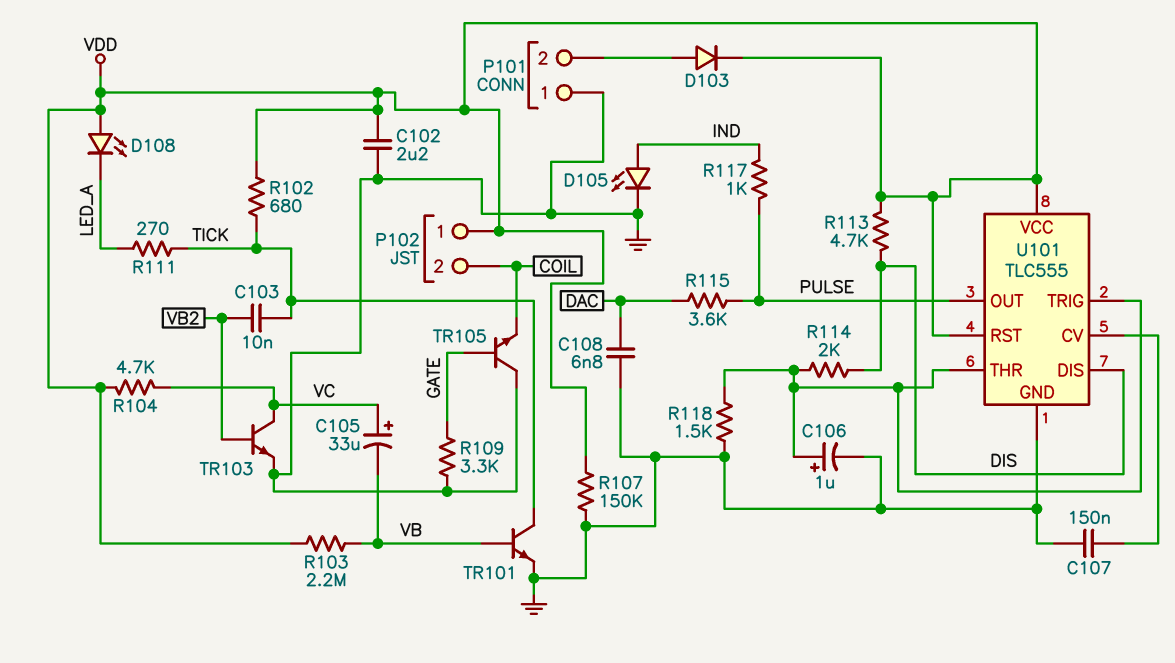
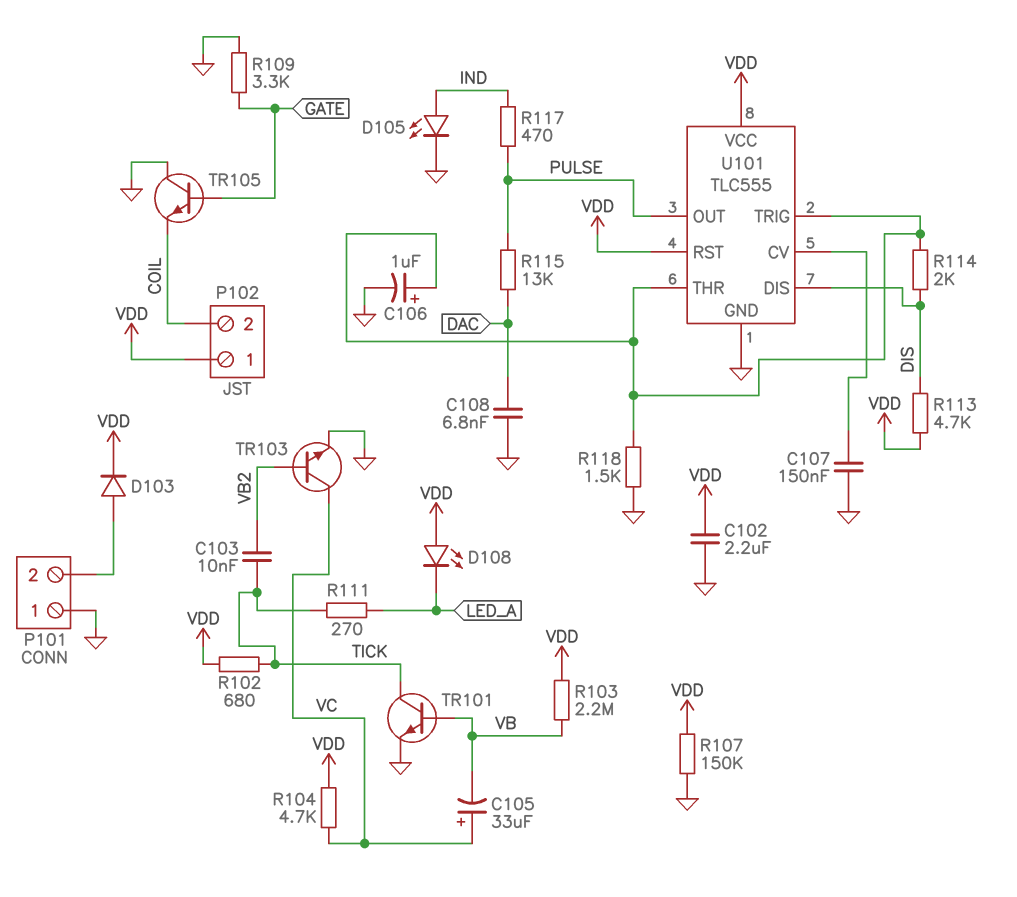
R115: 3.6k (DAC, PULSE) -> 13k (DAC, PULSE)
R117: 1k (IND, PULSE) -> 470 (IND, PULSE)

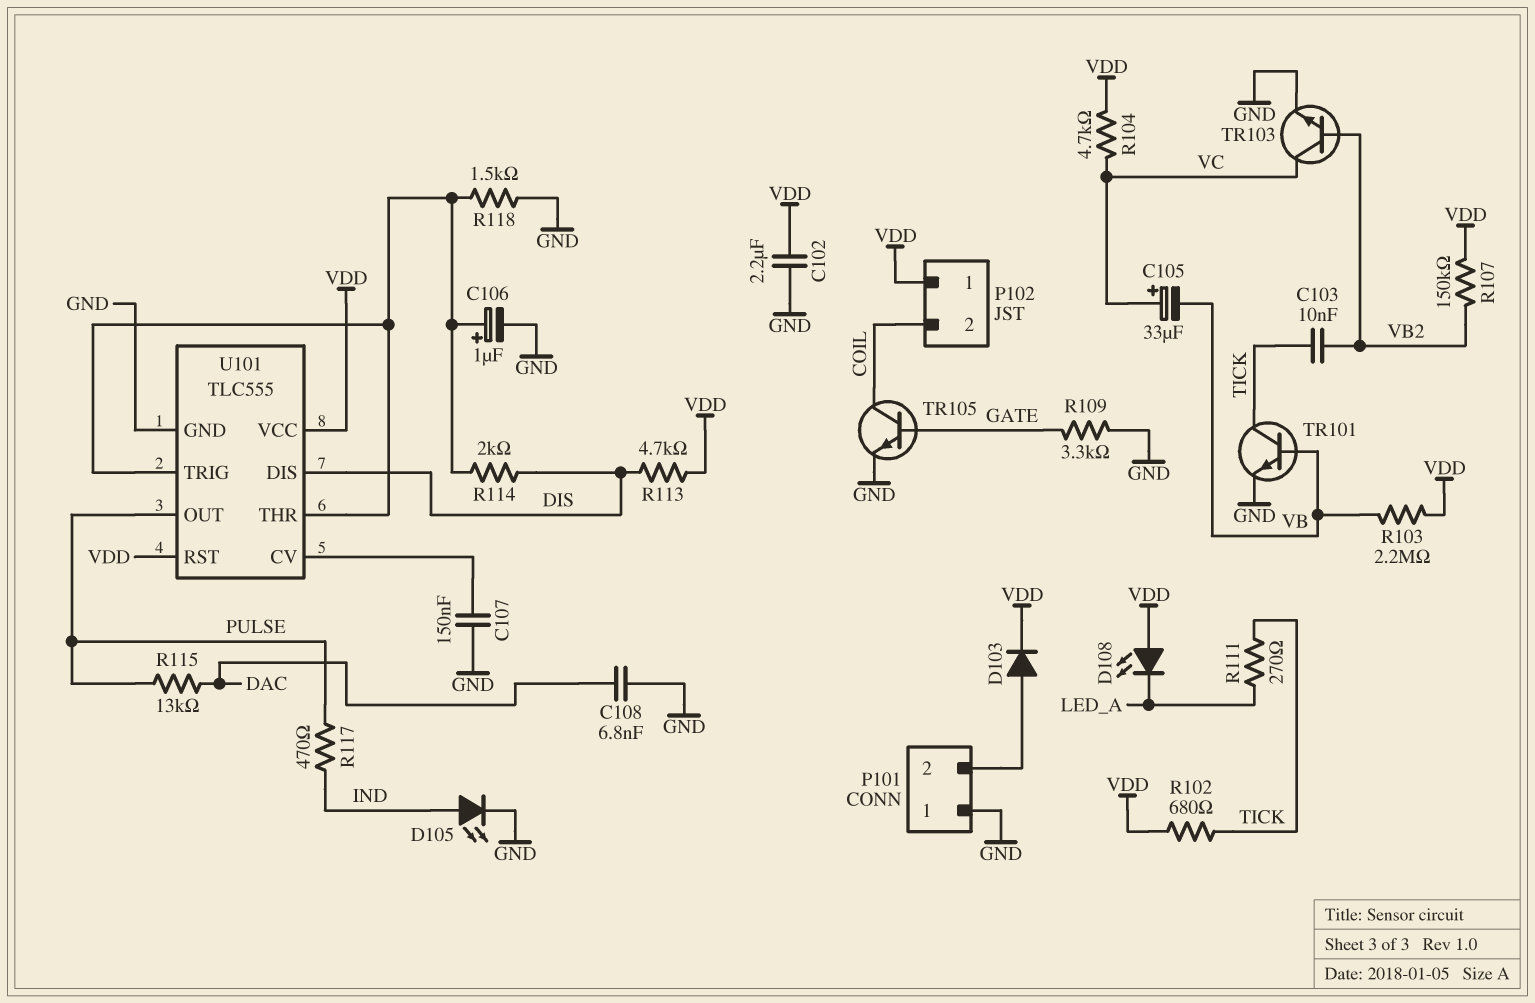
R107: 150k (GND, VDD) -> 150k (VB2, VDD)
TR105: NPN (B GATE, C GND, E COIL) -> NPN (B GATE, C COIL, E GND)

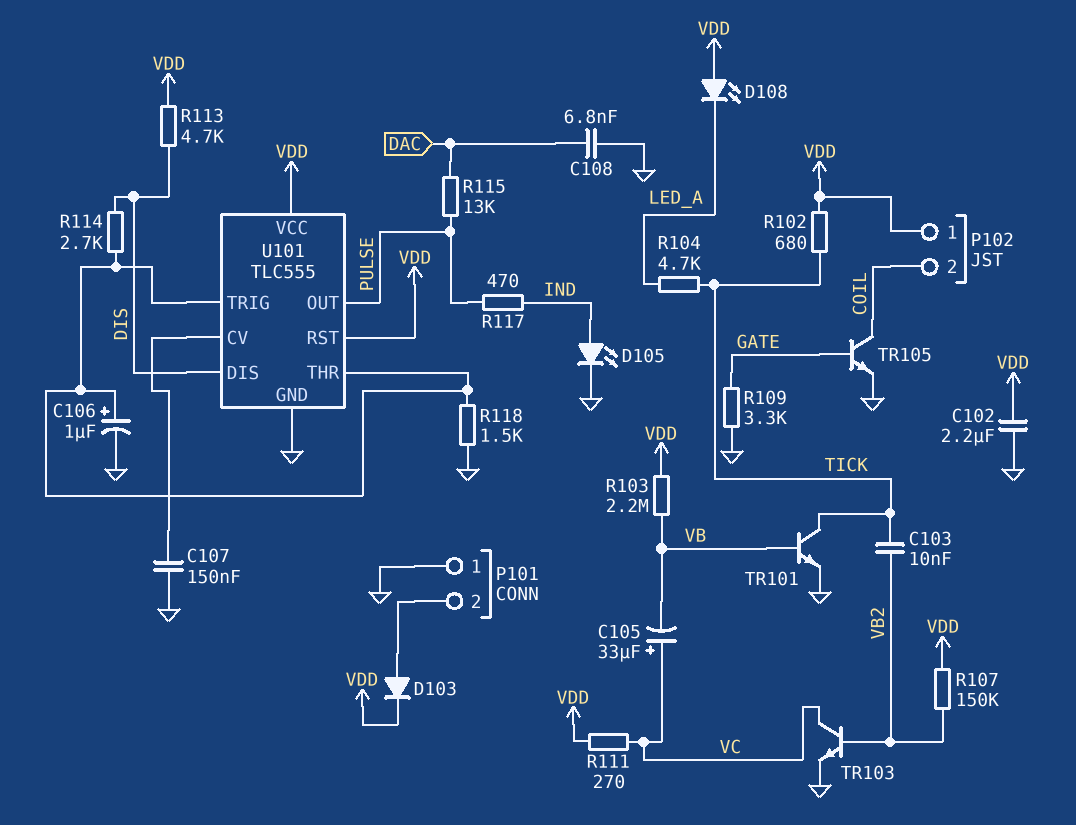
R104: 4.7k (VC, VDD) -> 4.7k (LED_A, TICK)
R111: 270 (LED_A, TICK) -> 270 (VC, VDD)
R114: 2k (DIS, U101/THR) -> 2.7k (DIS, U101/THR)

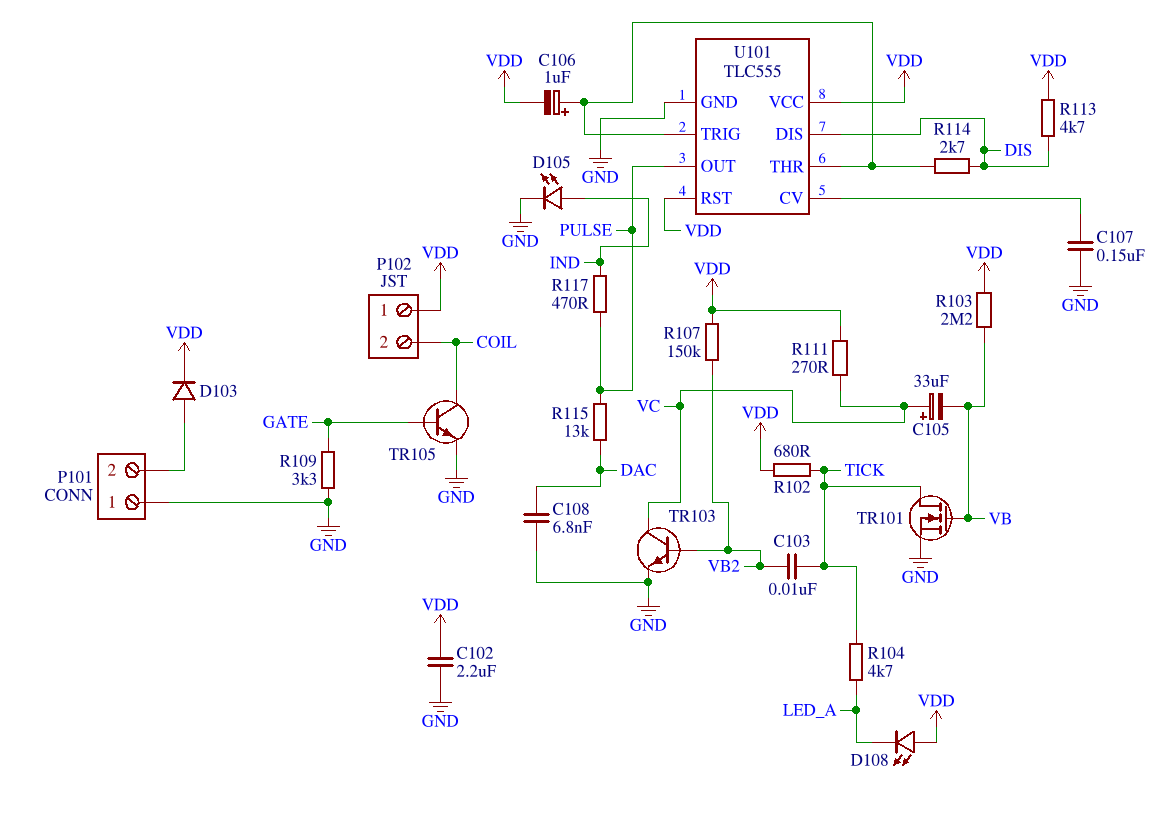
C106: 1uF (plus U101/THR, minus GND) -> 1uF (plus U101/THR, minus VDD)
R118: 1.5k (GND, U101/THR) -> none
TR101: NPN (B VB, C TICK, E GND) -> NMOS (G VB, D TICK, S GND)

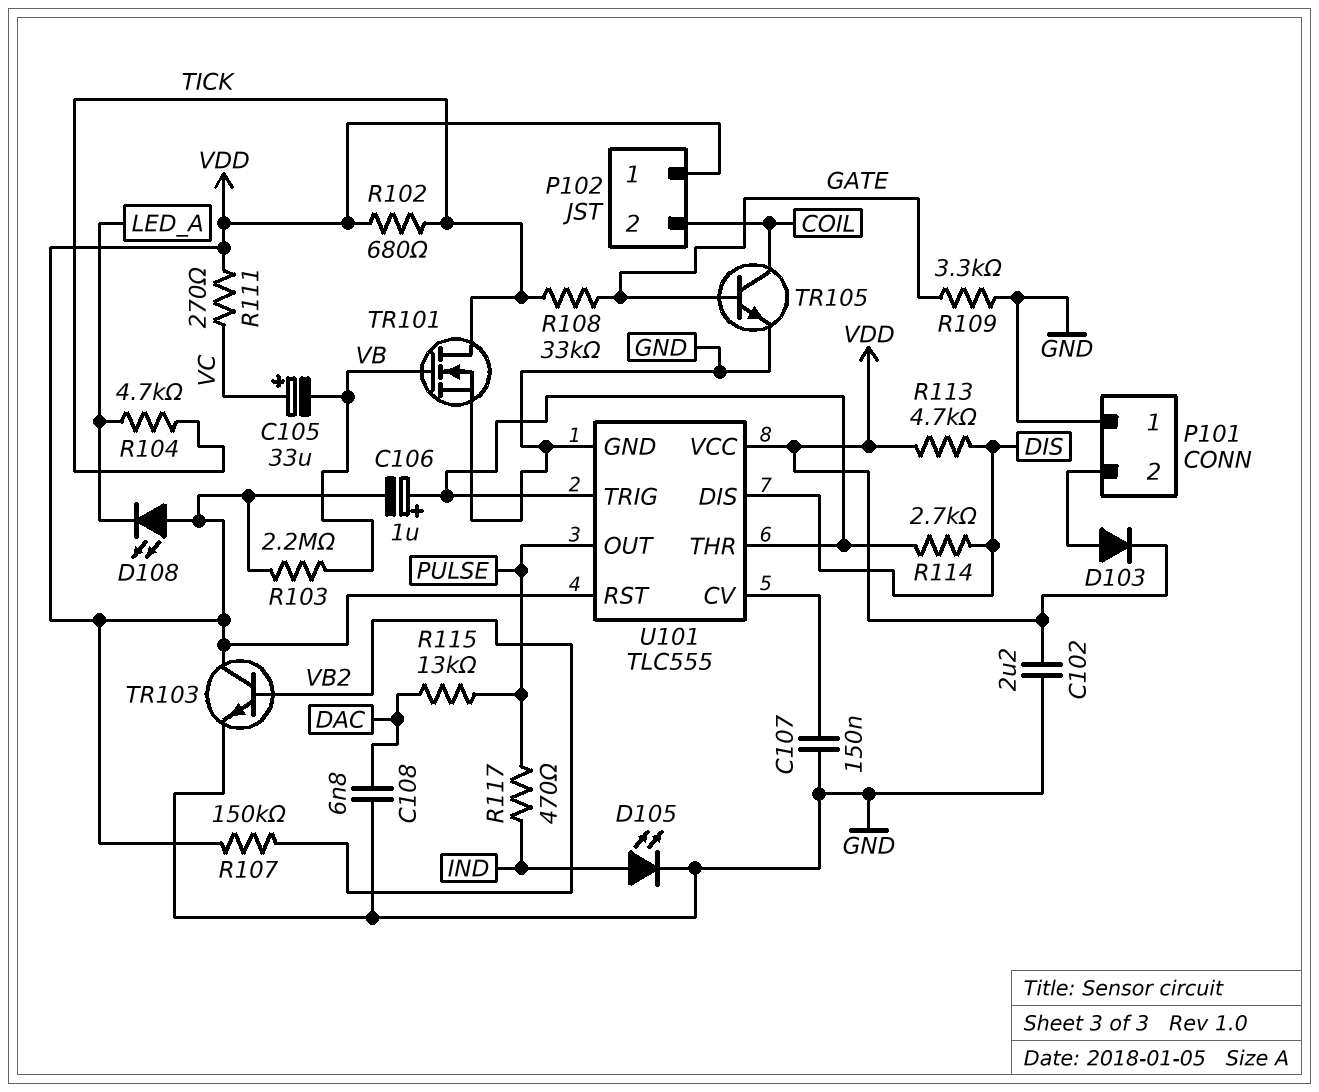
C103: 10nF (TICK, VB2) -> none
R108: none -> 33k (GATE, TICK)
TR103: NPN (B VB2, C VC, E GND) -> NPN (B VB2, C VDD, E GND)

